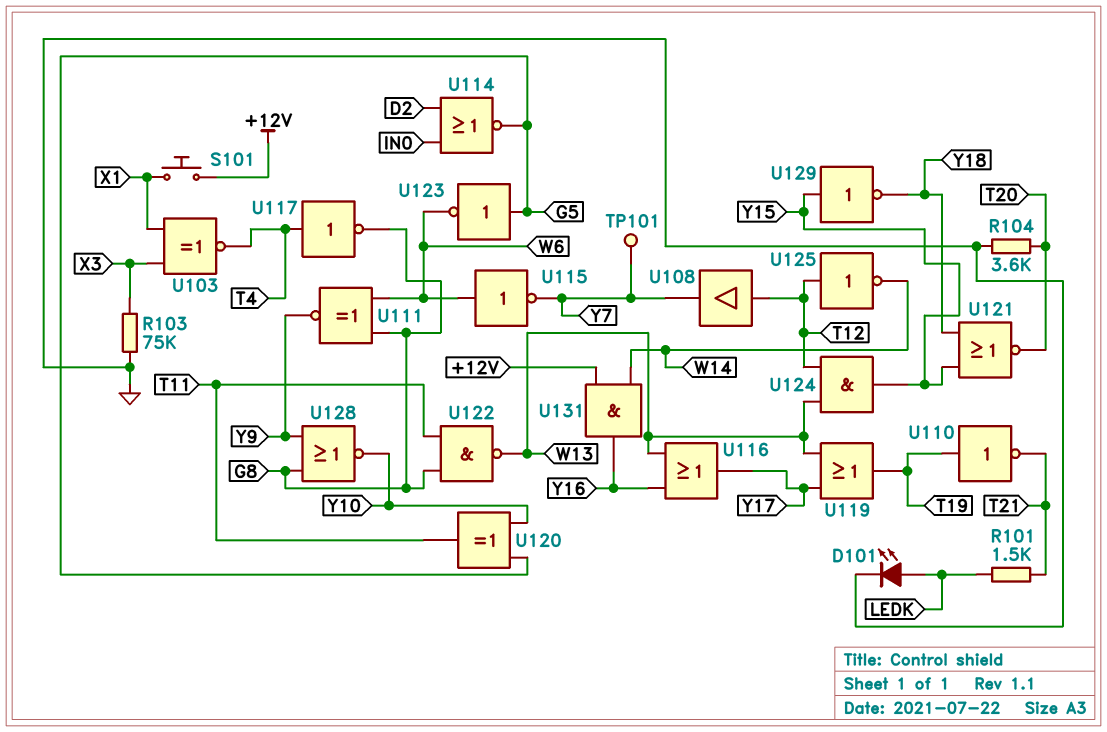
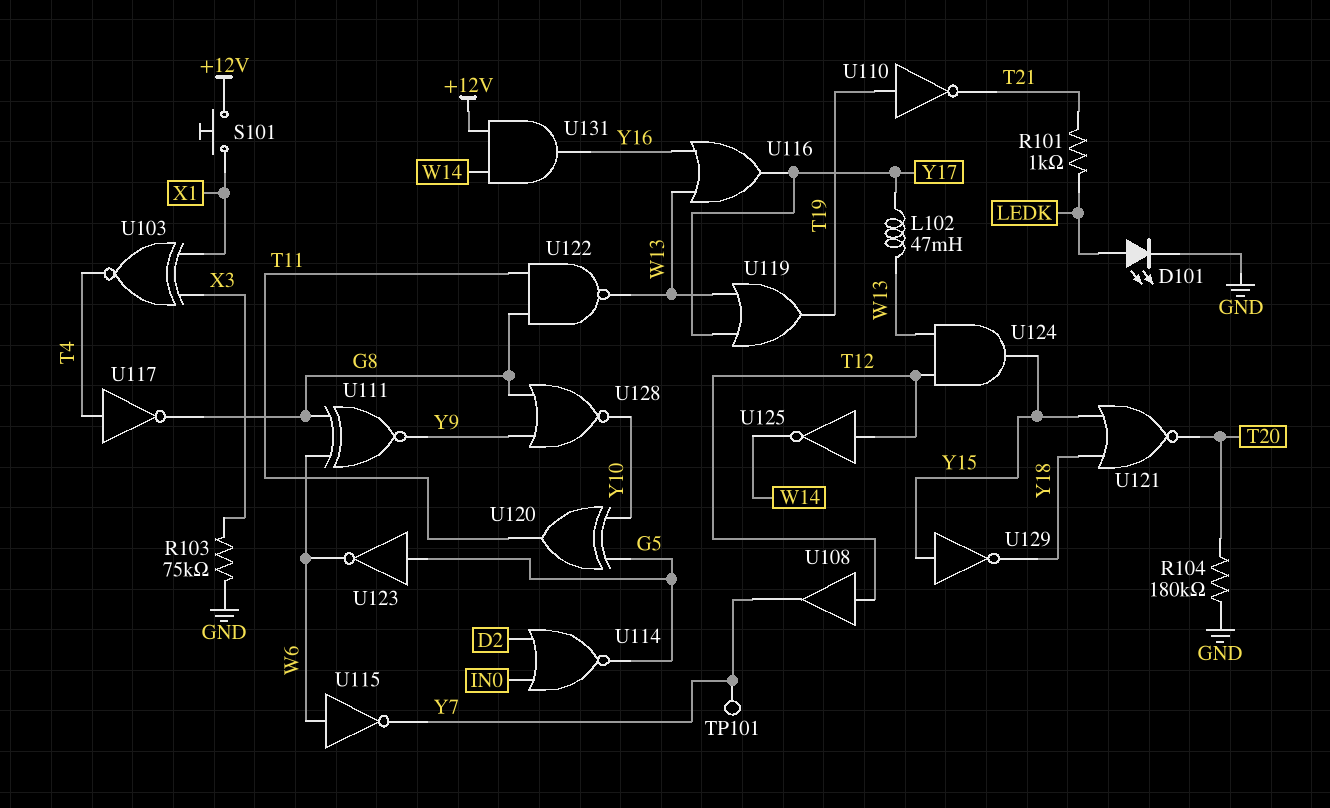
L102: none -> 47mH (W13, Y17)
R101: 1.5k (LEDK, T21) -> 1k (LEDK, T21)
R104: 3.6k (GND, T20) -> 180k (GND, T20)

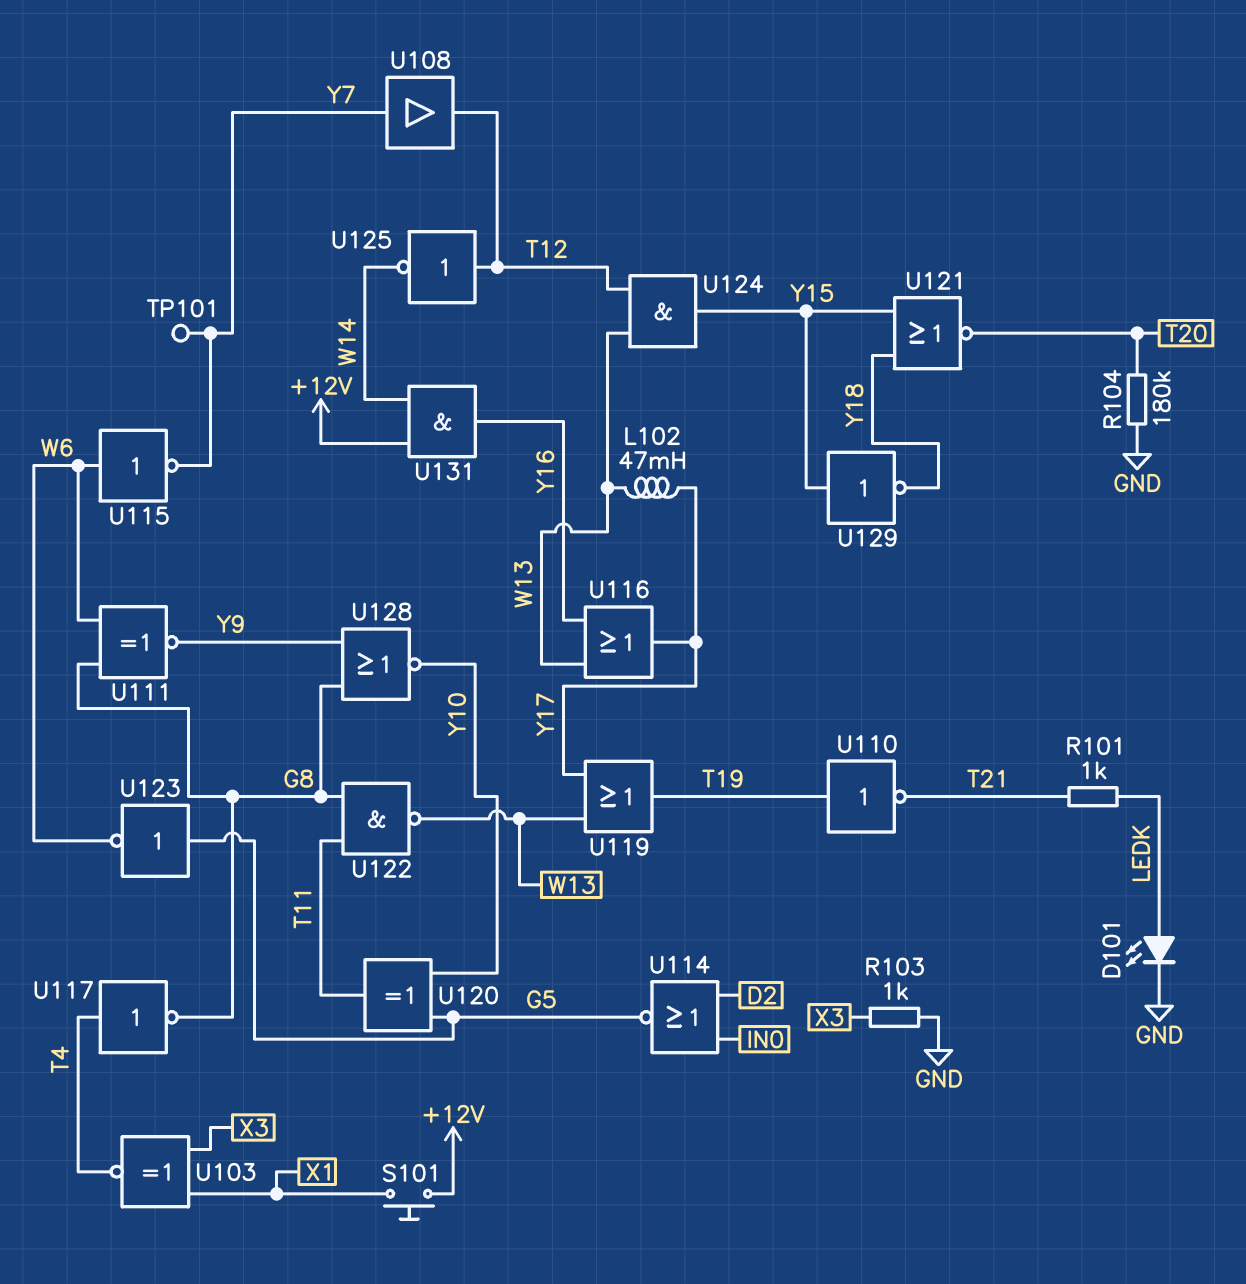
R103: 75k (GND, X3) -> 1k (GND, X3)
U108: buffer (in T12, out Y7) -> buffer (in Y7, out T12)

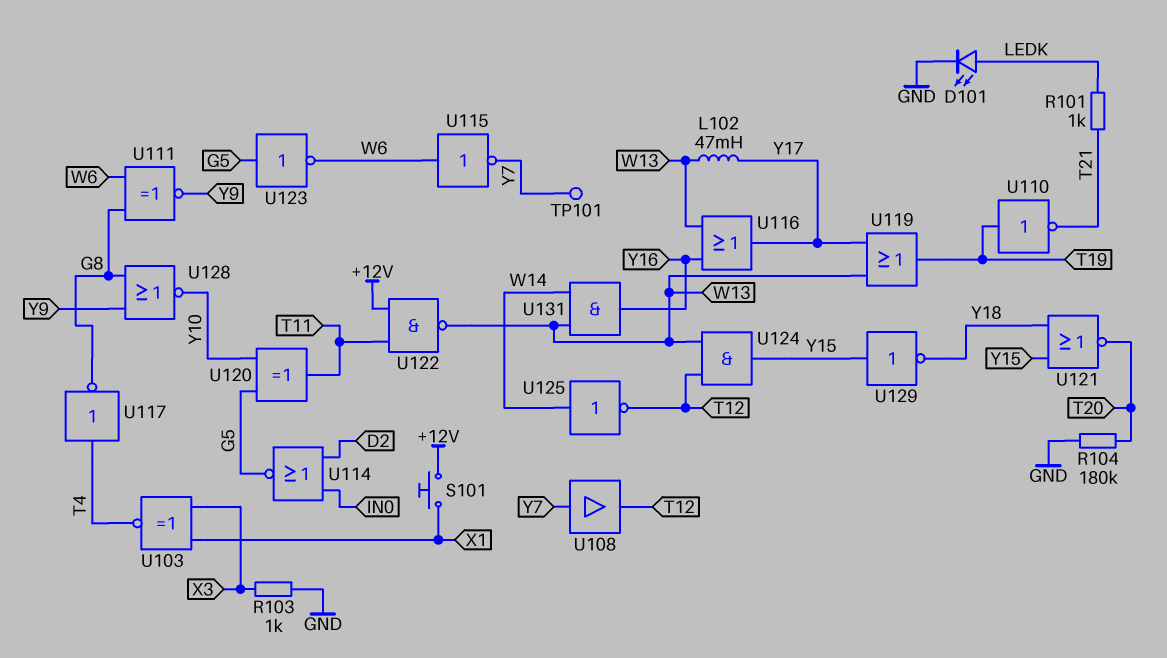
U122: NAND (in G8, in T11, out W13) -> NAND (in +12V, in T11, out W13)
U125: NOT (in T12, out W14) -> NOT (in W14, out T12)
U131: AND (in +12V, in W14, out Y16) -> AND (in W13, in W14, out Y16)

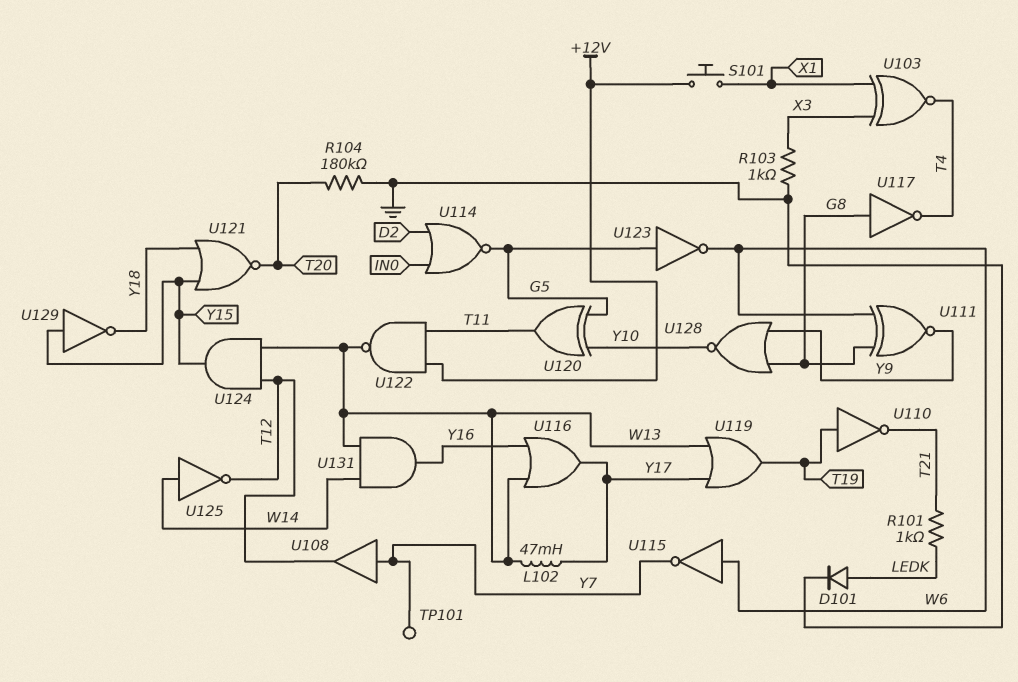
D101: LED (A LEDK, K GND) -> diode (A LEDK, K GND)
U117: NOT (in T4, out G8) -> NOT (in G8, out T4)

